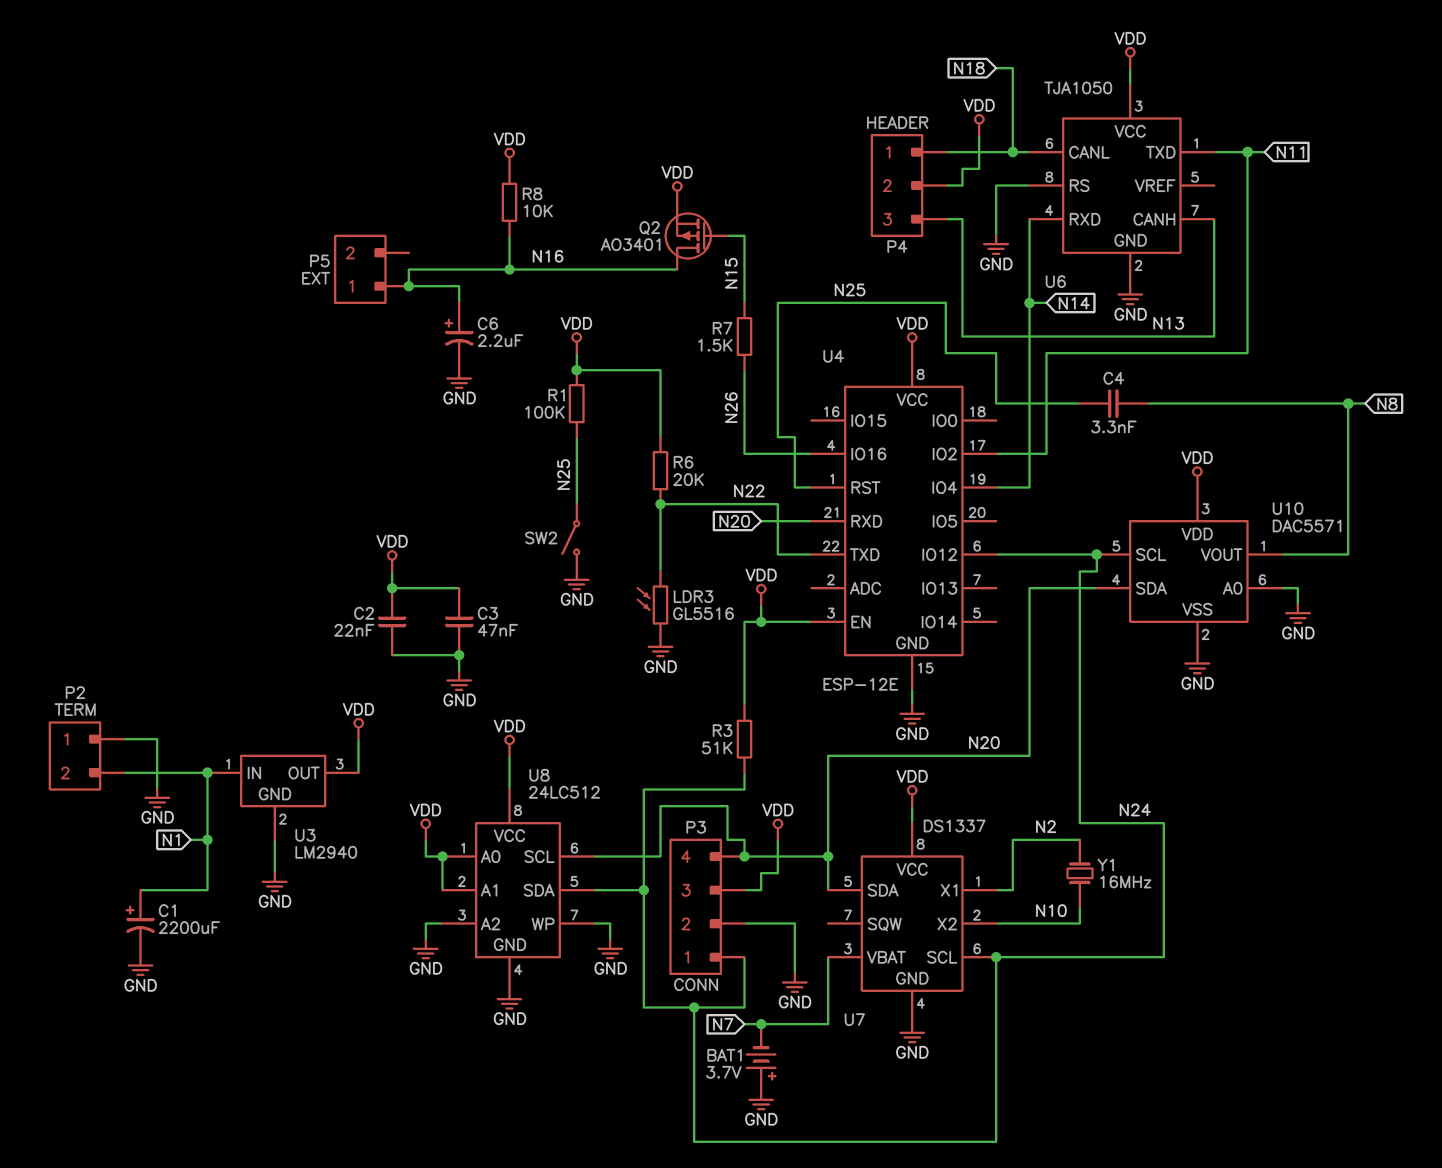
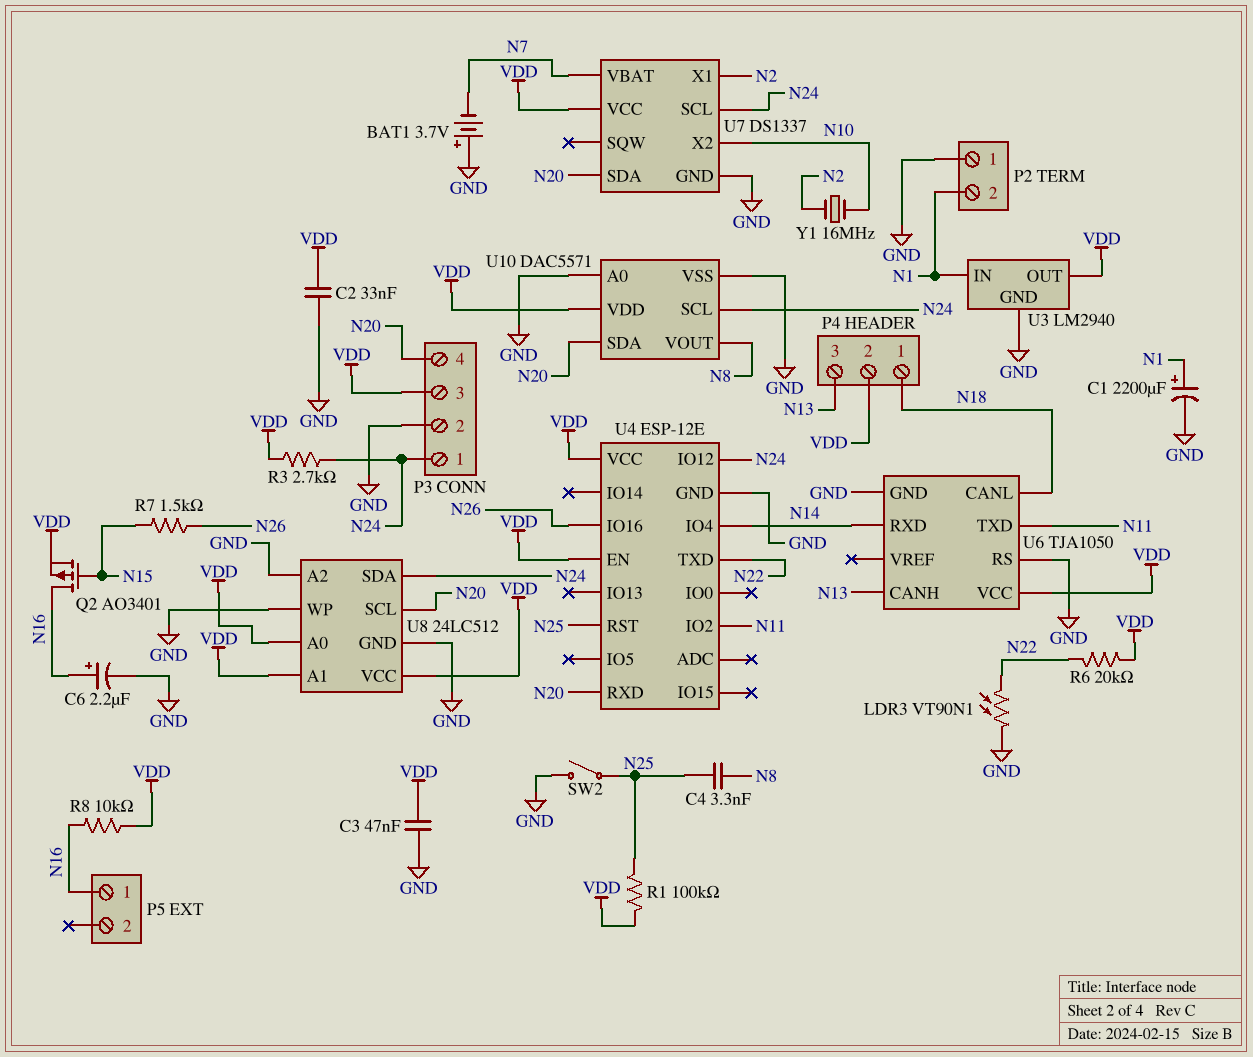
C2: 22nF (GND, VDD) -> 33nF (GND, VDD)
LDR3: GL5516 (GND, N22) -> VT90N1 (GND, N22)
R3: 51k (N24, VDD) -> 2.7k (N24, VDD)

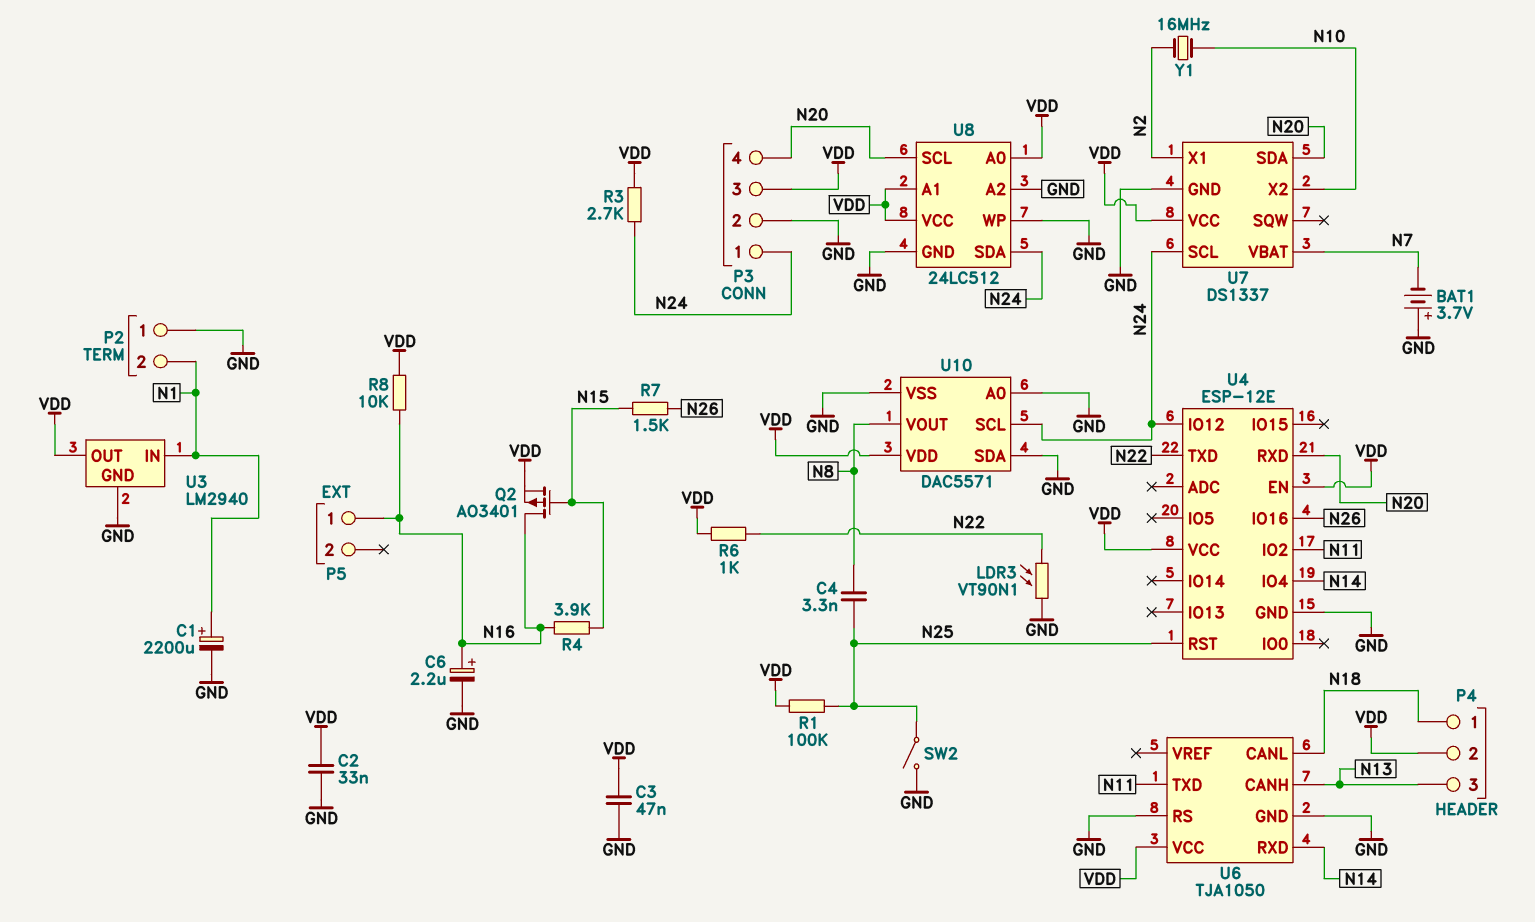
R4: none -> 3.9k (N15, N16)
R6: 20k (N22, VDD) -> 1k (N22, VDD)
U10 pin SDA: N20 -> GND

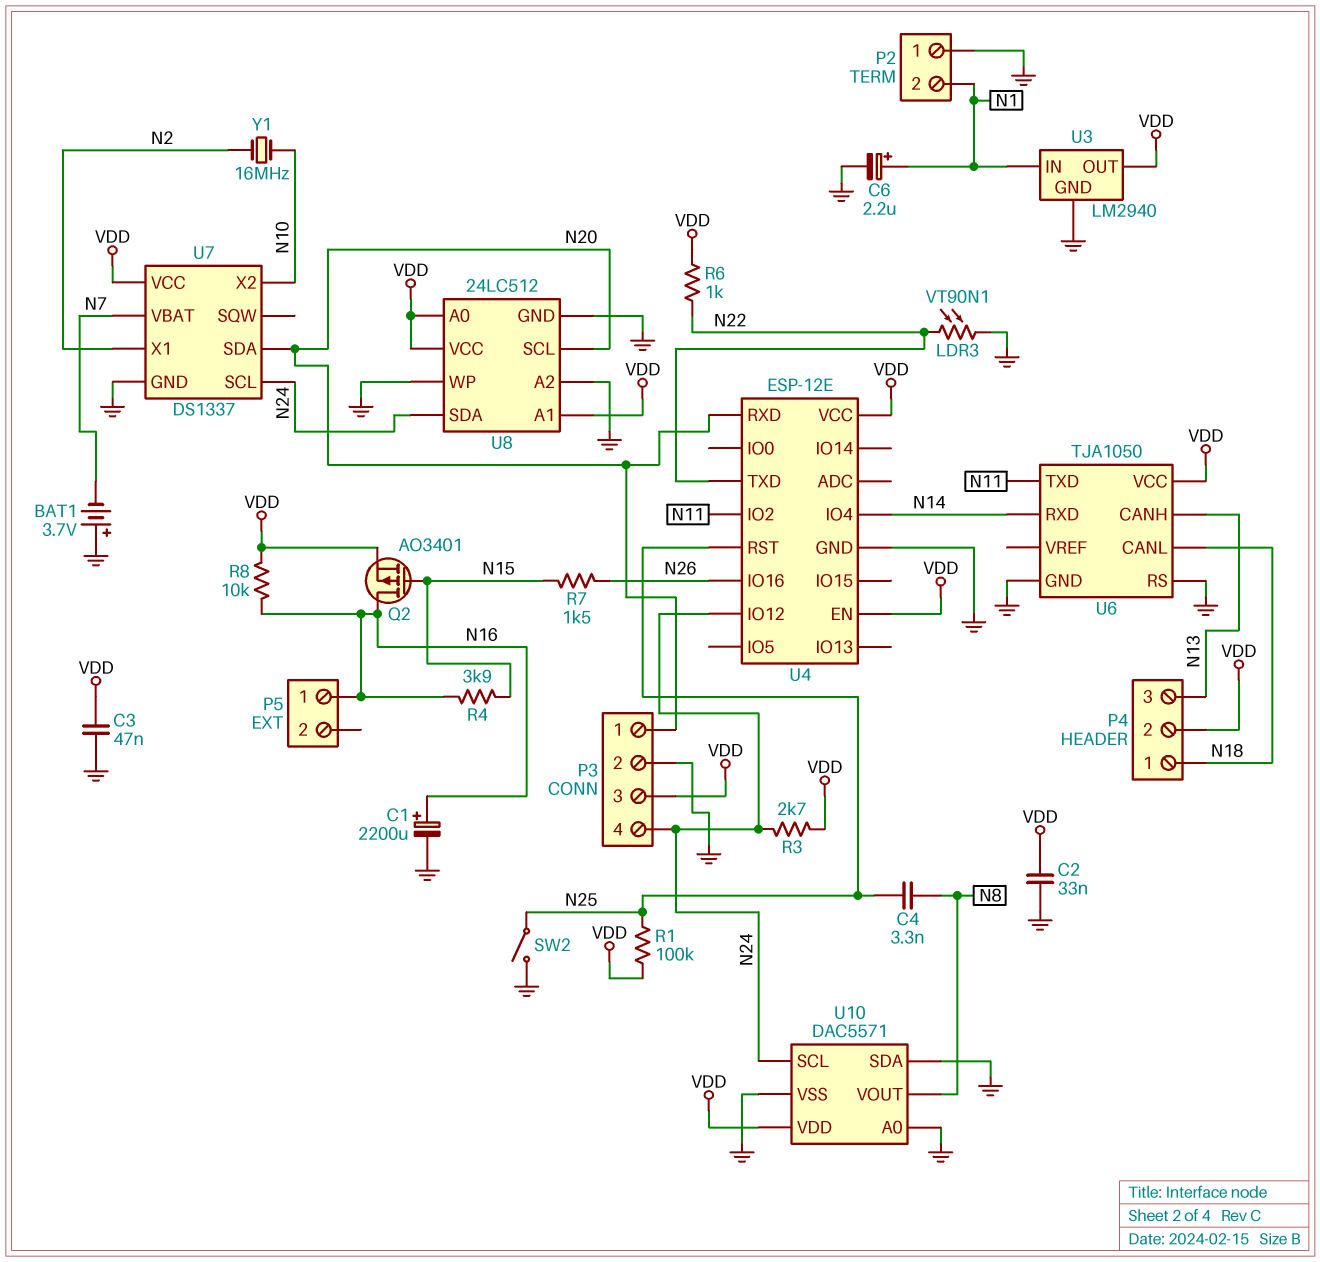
C1: 2200uF (plus N1, minus GND) -> 2200uF (plus N16, minus GND)
C6: 2.2uF (plus N16, minus GND) -> 2.2uF (plus N1, minus GND)
P3 pin 1: N24 -> N20
P3 pin 4: N20 -> N24

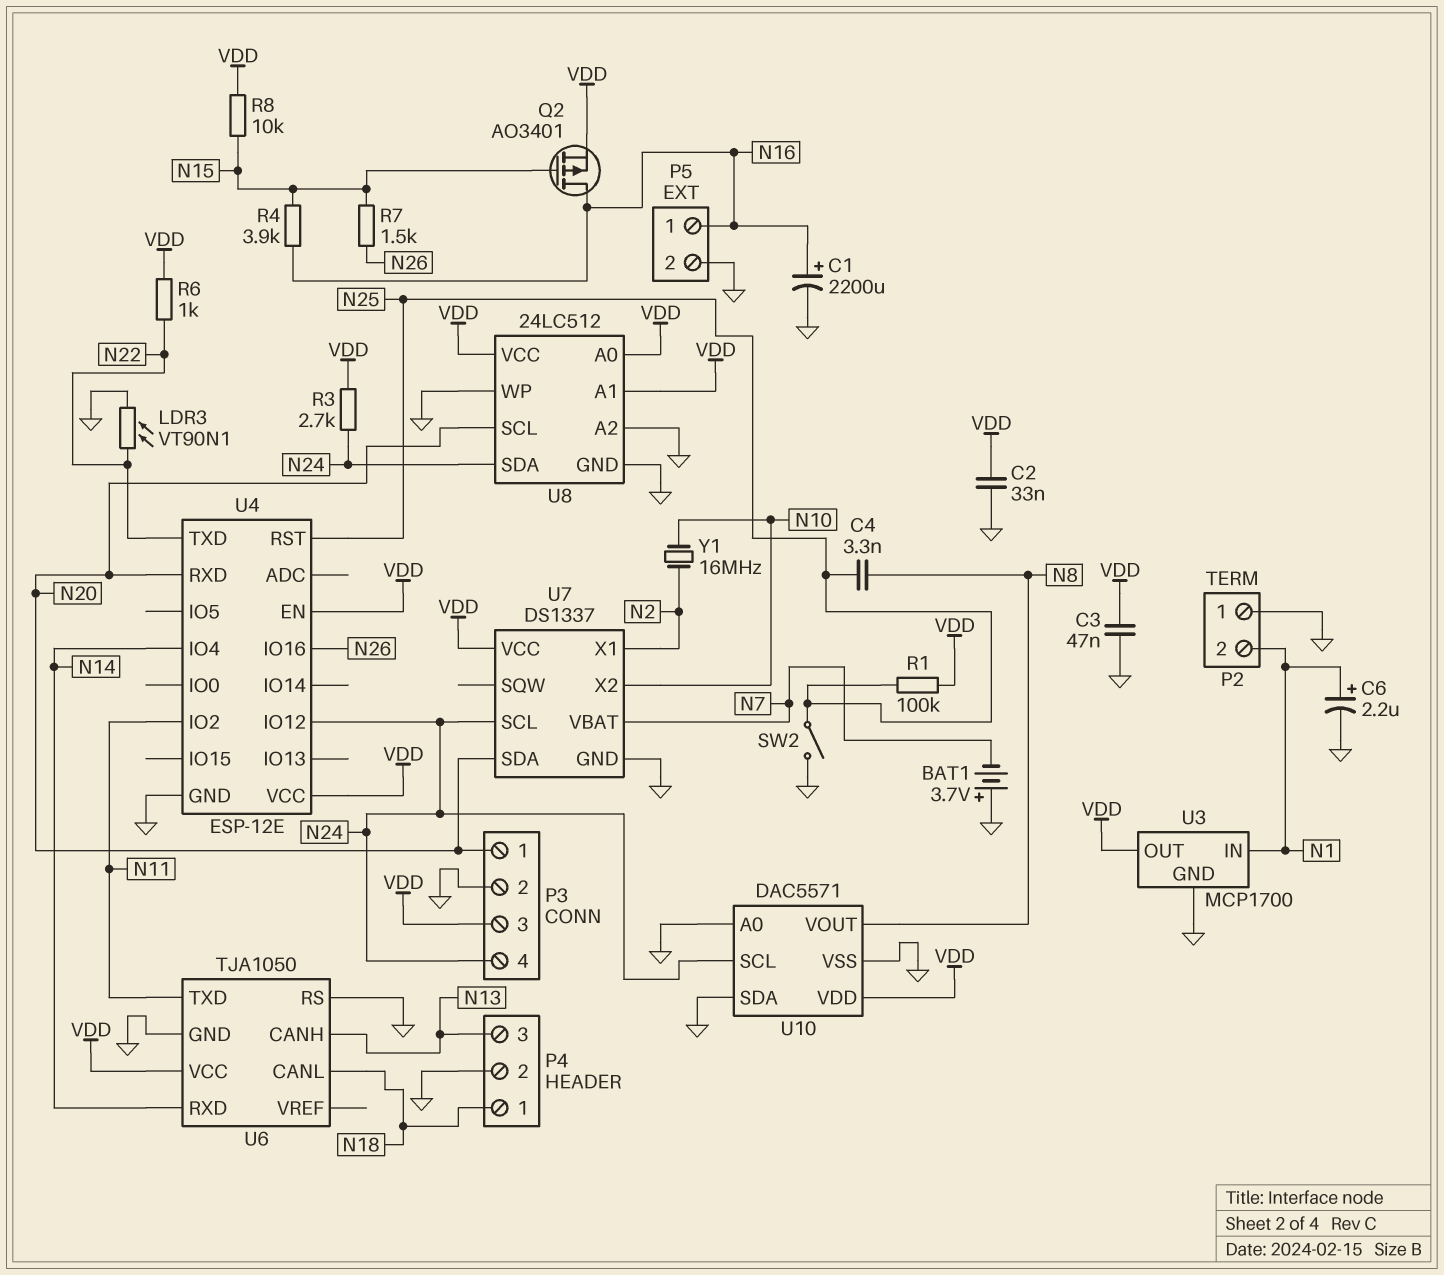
P4 pin 2: VDD -> GND
P5 pin 2: none -> GND
R8: 10k (N16, VDD) -> 10k (N15, VDD)
U3: LM2940 -> MCP1700

